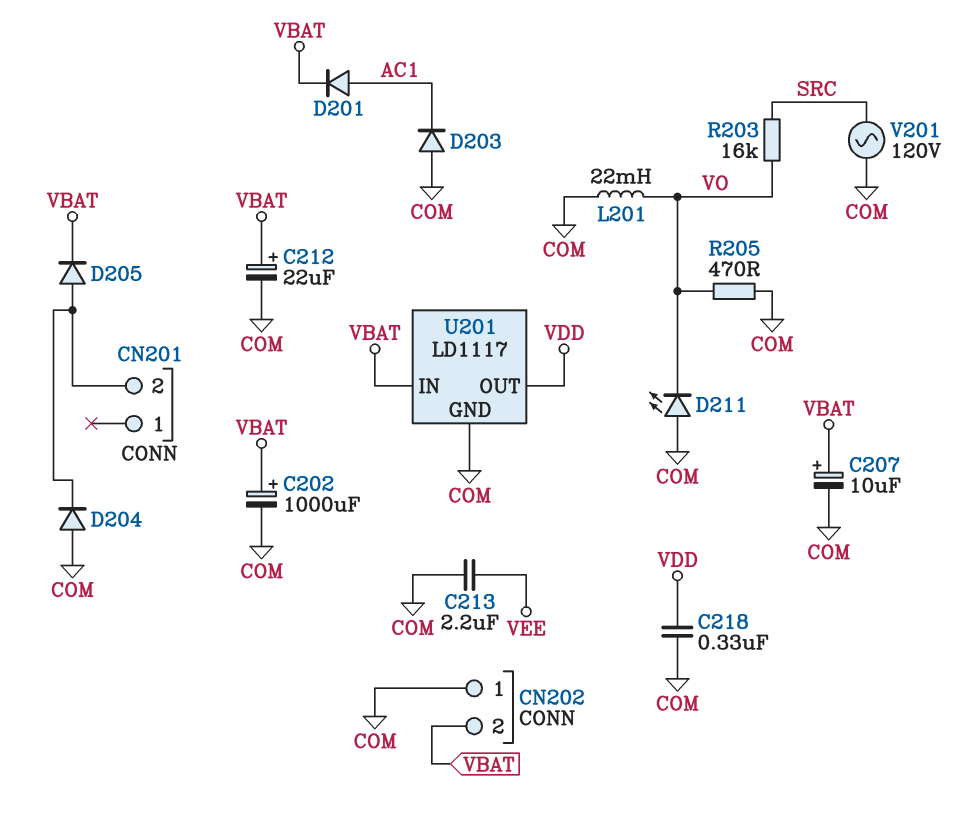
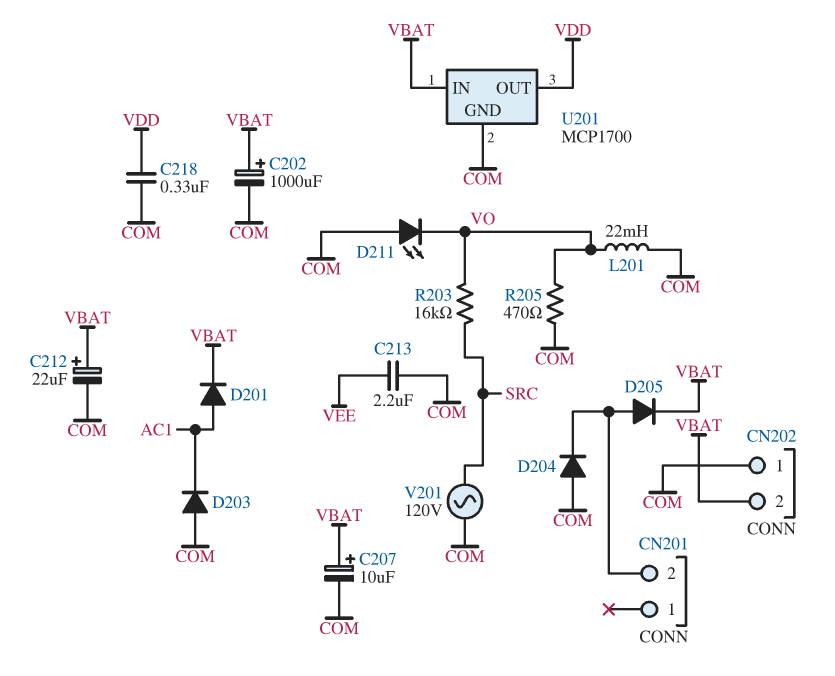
U201: LD1117 -> MCP1700

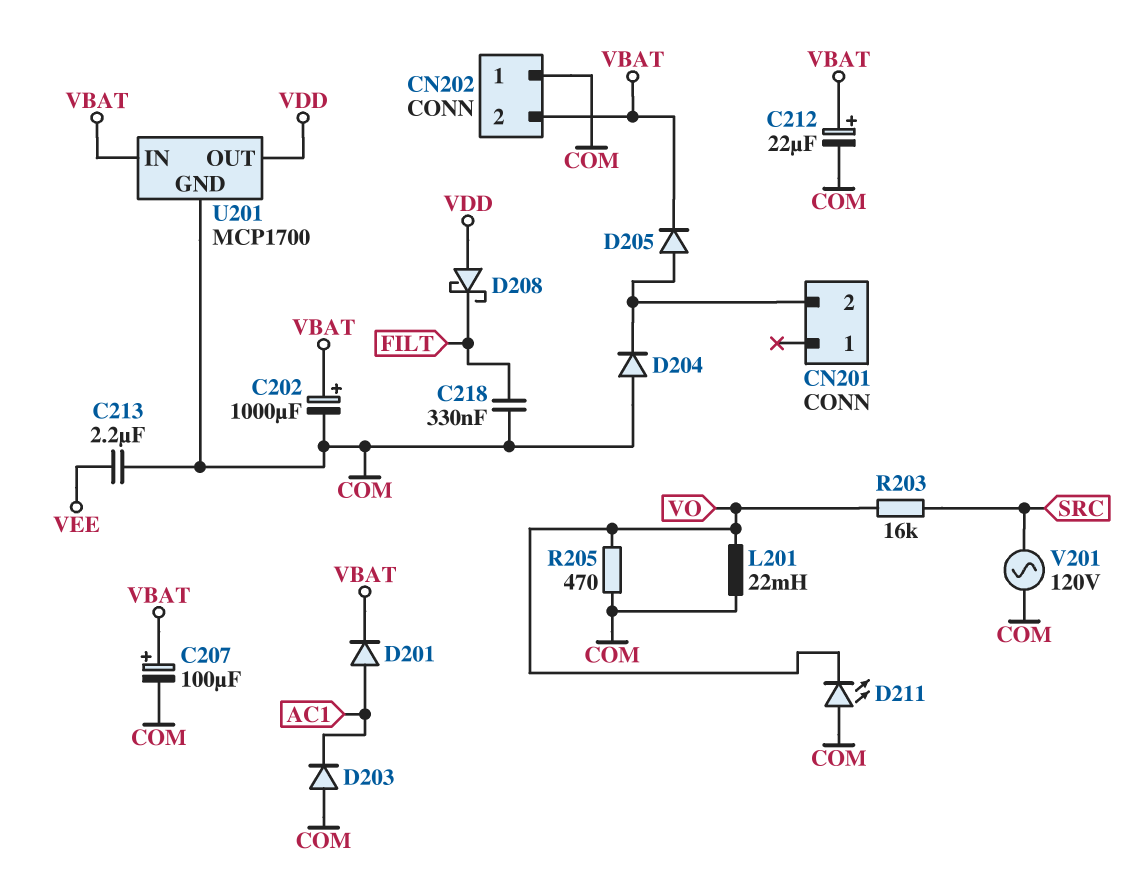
C207: 10uF (plus VBAT, minus COM) -> 100uF (plus VBAT, minus COM)
C218: 330nF (COM, VDD) -> 330nF (COM, FILT)
D208: none -> schottky (A VDD, K FILT)

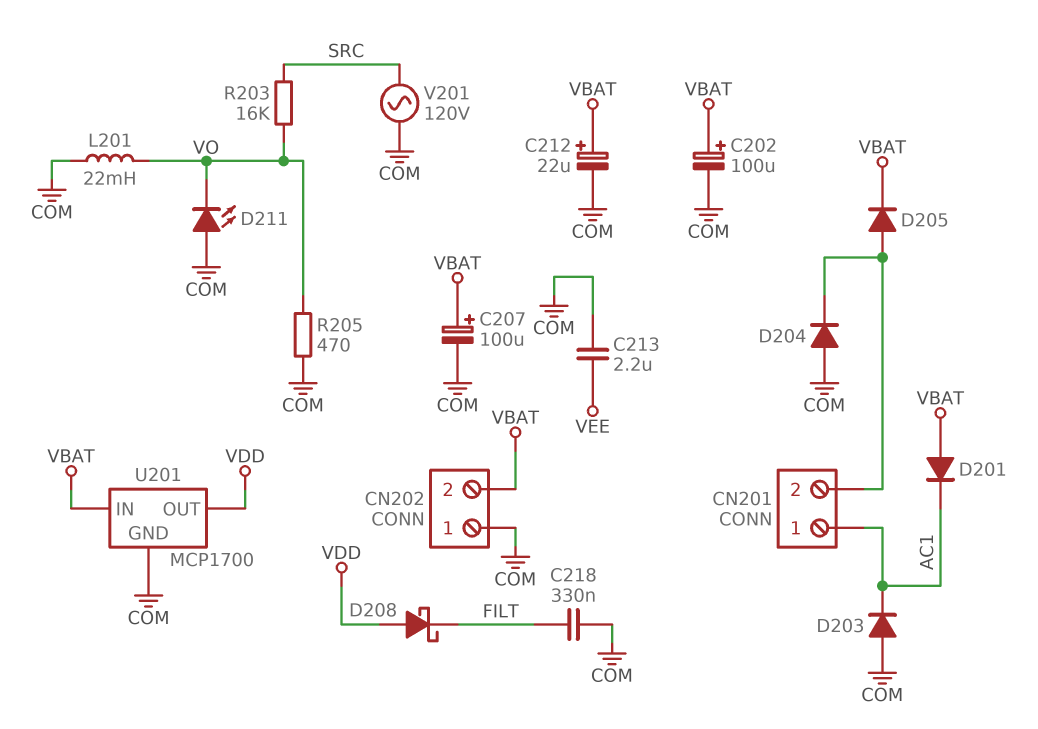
C202: 1000uF (plus VBAT, minus COM) -> 100uF (plus VBAT, minus COM)
CN201 pin 1: none -> AC1
D201: diode (A AC1, K VBAT) -> diode (A VBAT, K AC1)

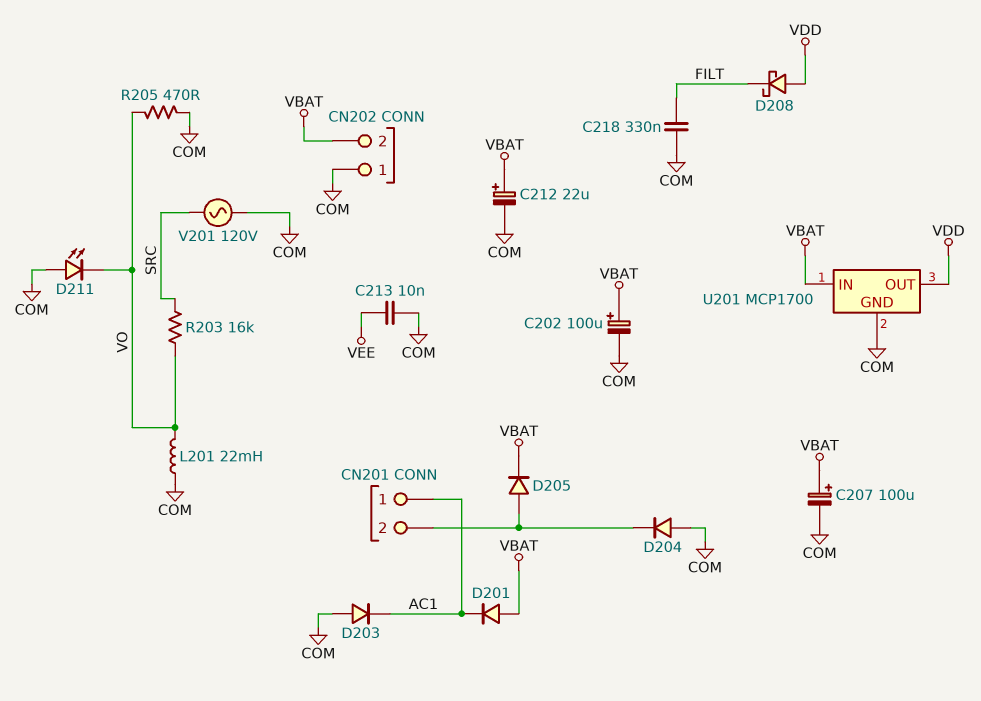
C213: 2.2uF (COM, VEE) -> 10nF (COM, VEE)

